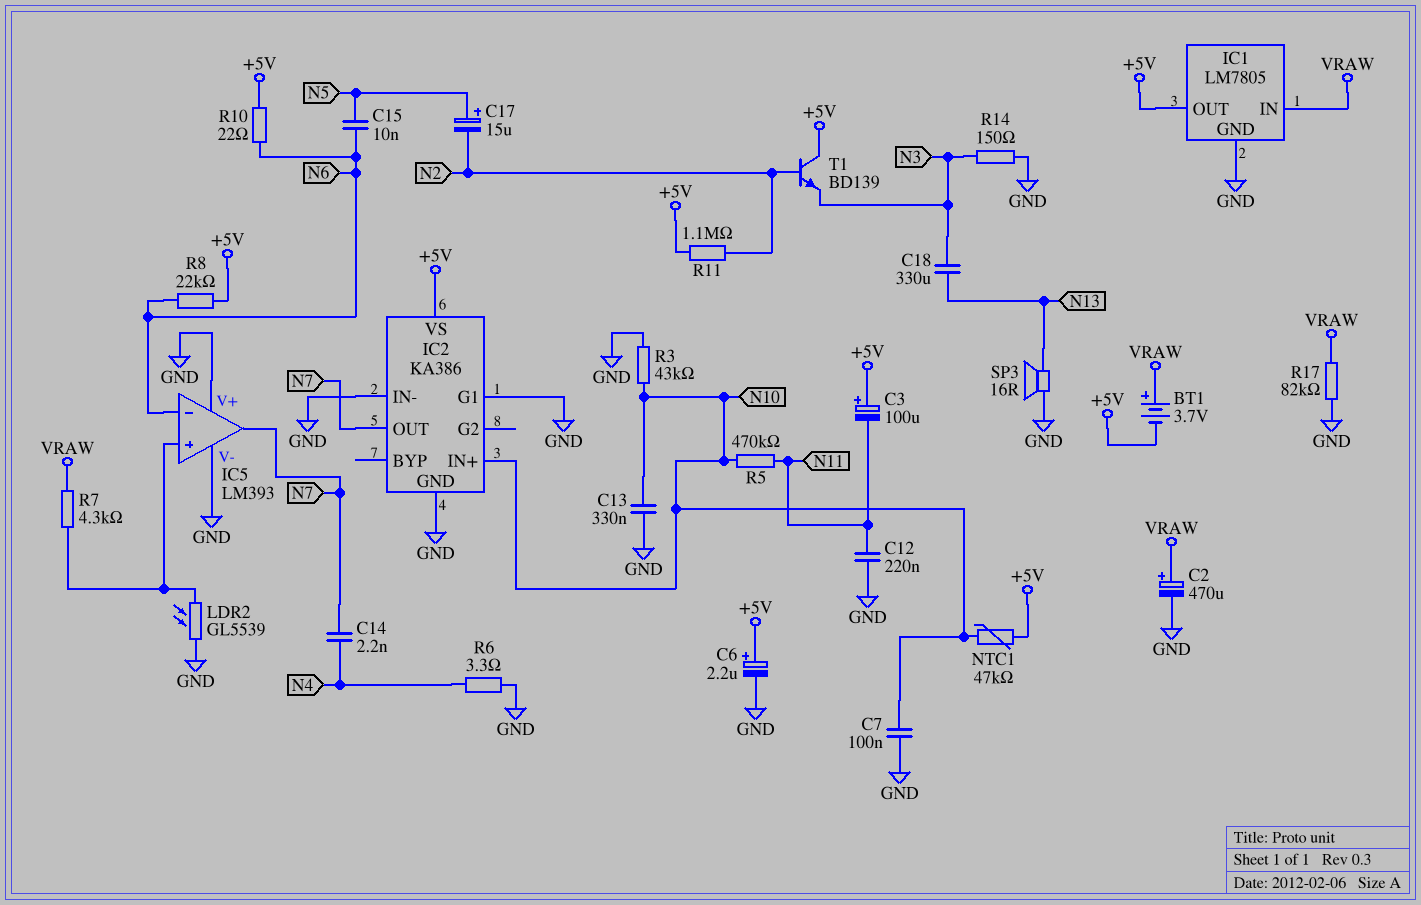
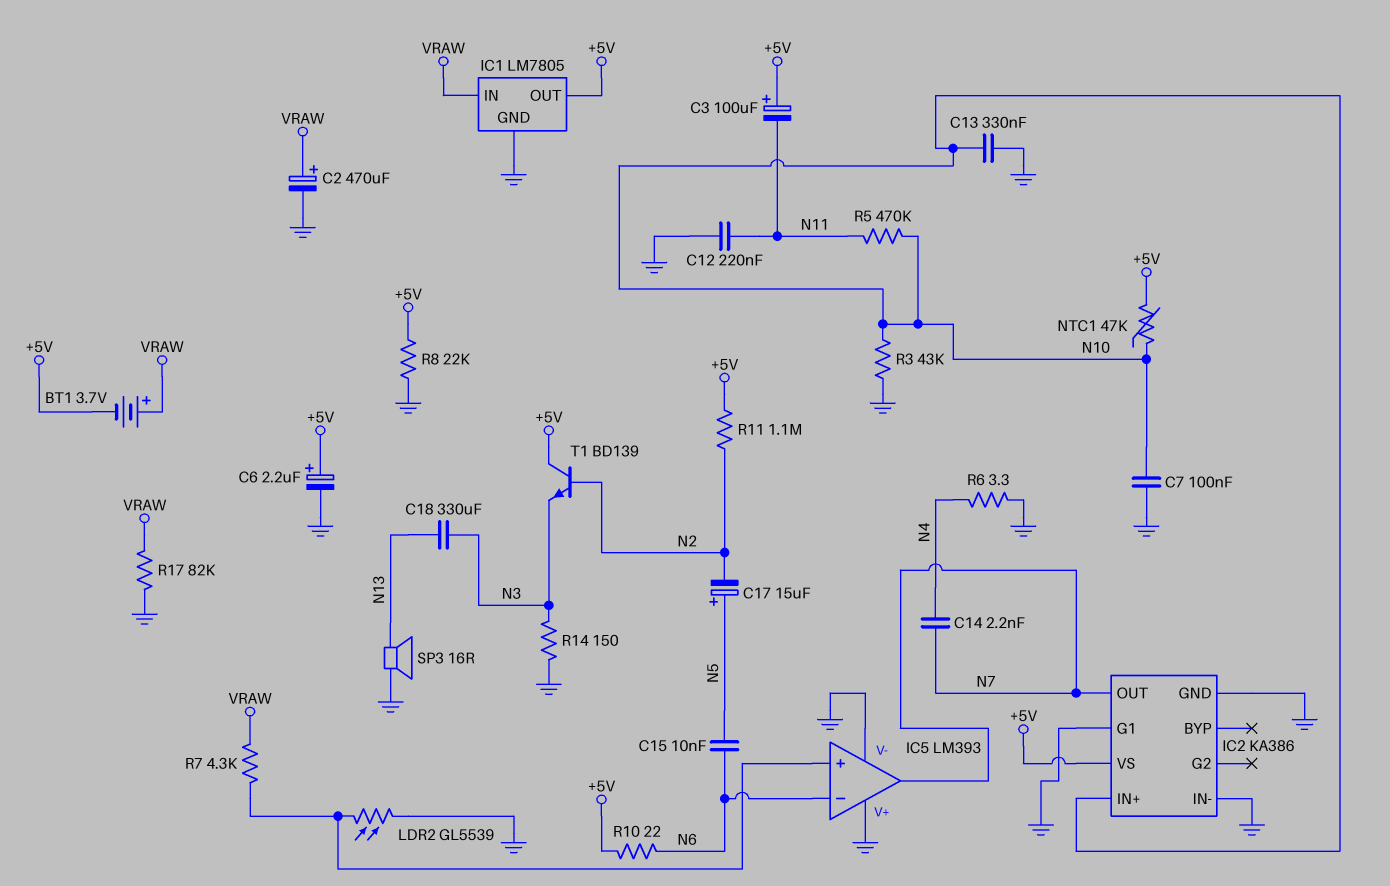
R8: 22k (+5V, N6) -> 22k (+5V, GND)

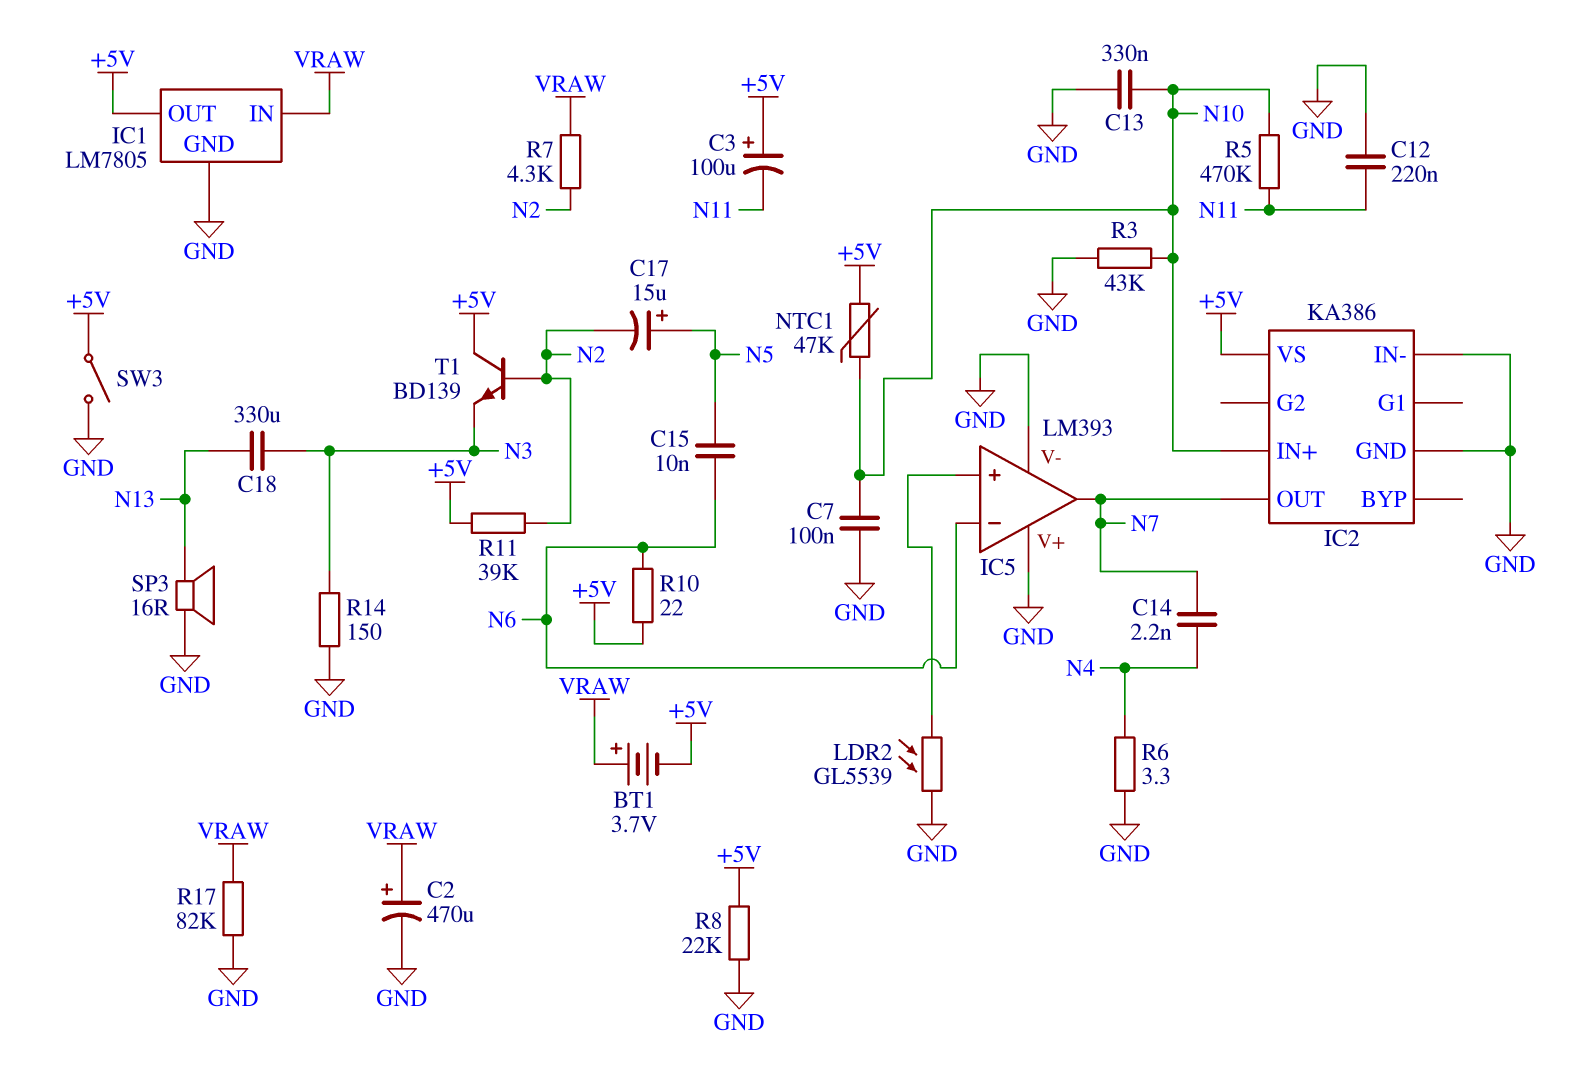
C6: 2.2uF (plus +5V, minus GND) -> none
IC2 pin G1: GND -> none
R7: 4.3k (IC5/in+, VRAW) -> 4.3k (N2, VRAW)
R11: 1.1M (+5V, N2) -> 39k (+5V, N2)
SW3: none -> switch (+5V, GND)

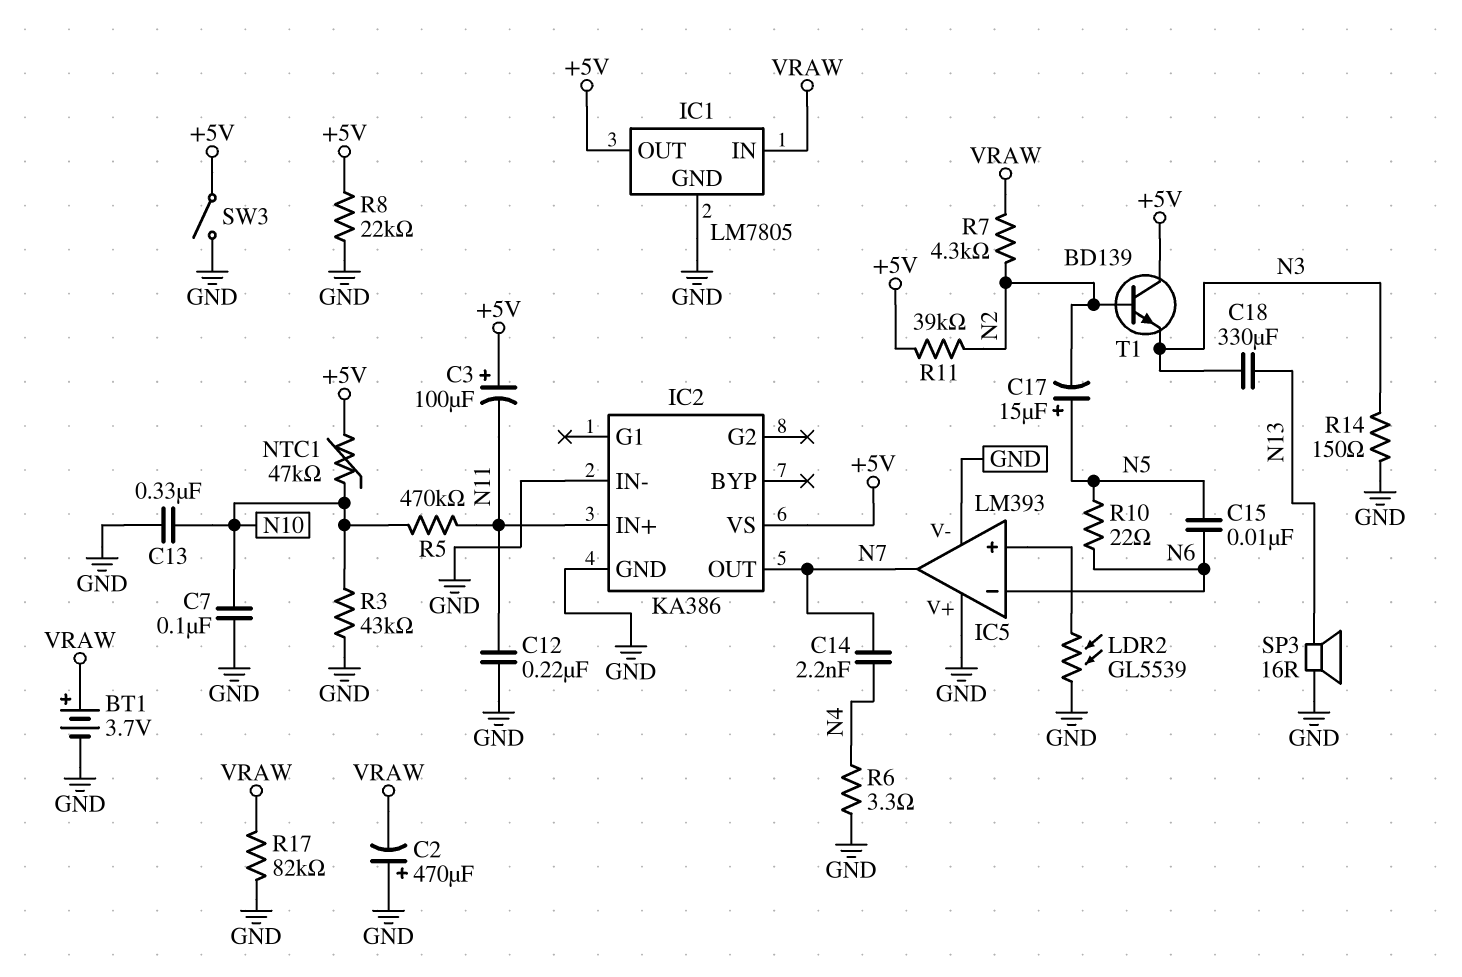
BT1: 3.7V (plus VRAW, minus +5V) -> 3.7V (plus VRAW, minus GND)
C2: 470uF (plus VRAW, minus GND) -> 470uF (plus GND, minus VRAW)
IC2 pin IN+: N10 -> N11
R10: 22 (+5V, N6) -> 22 (N5, N6)

